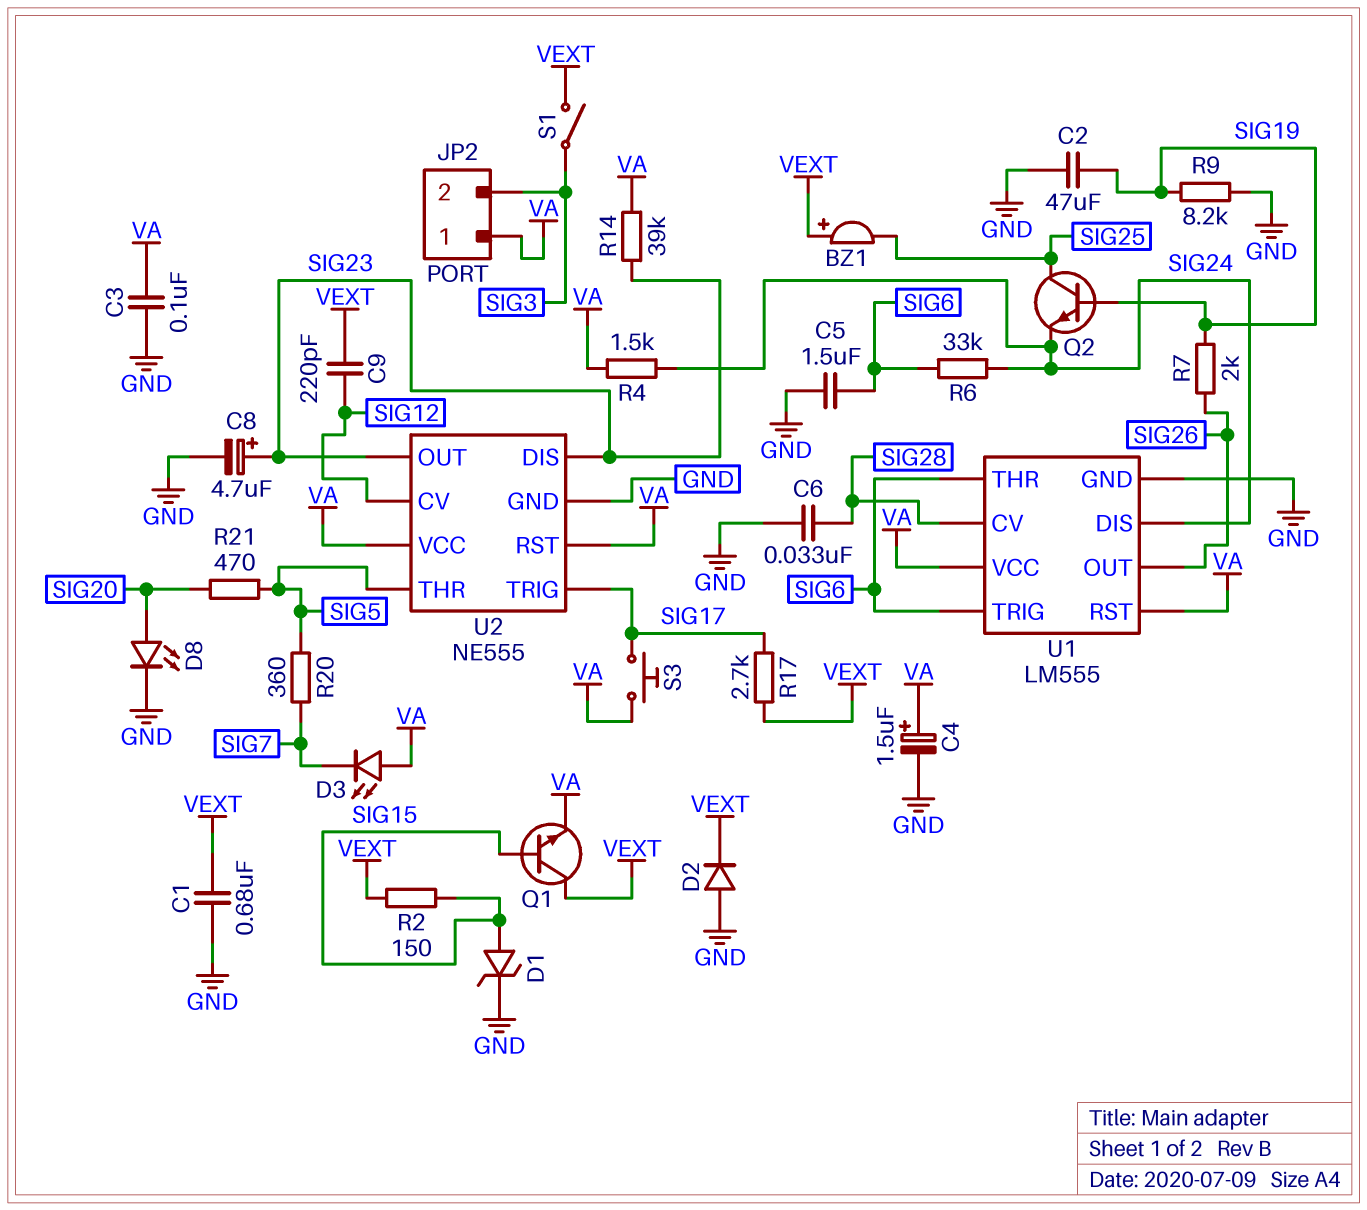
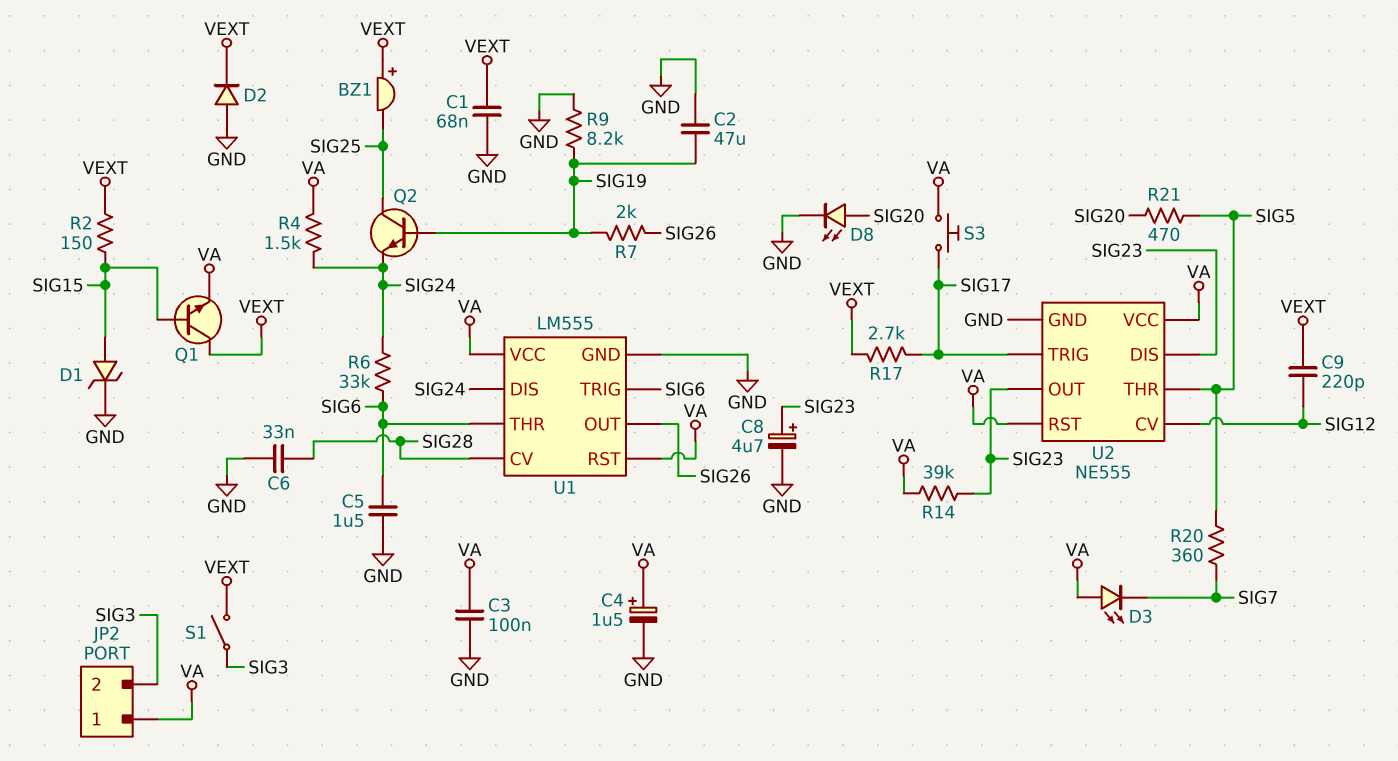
C1: 680nF (GND, VEXT) -> 68nF (GND, VEXT)

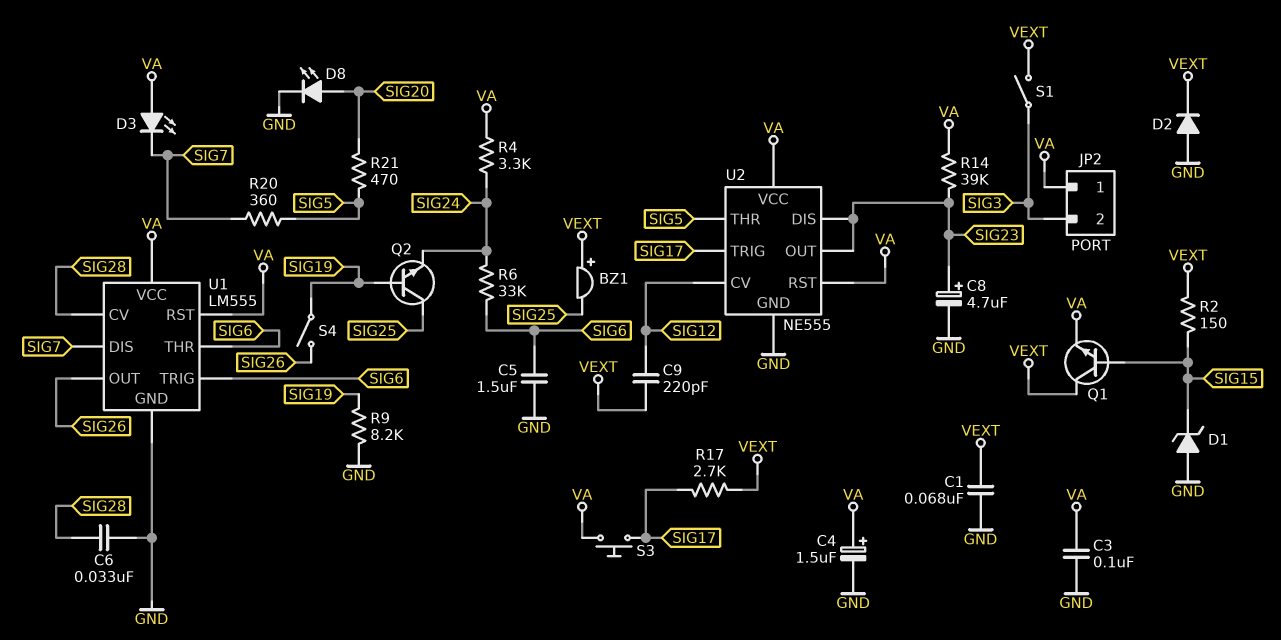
C2: 47uF (GND, SIG19) -> none
D1: zener (A SIG15, K GND) -> zener (A GND, K SIG15)
R4: 1.5k (SIG24, VA) -> 3.3k (SIG24, VA)
R7: 2k (SIG19, SIG26) -> none
S4: none -> switch (SIG19, SIG26)
U1 pin DIS: SIG24 -> SIG7

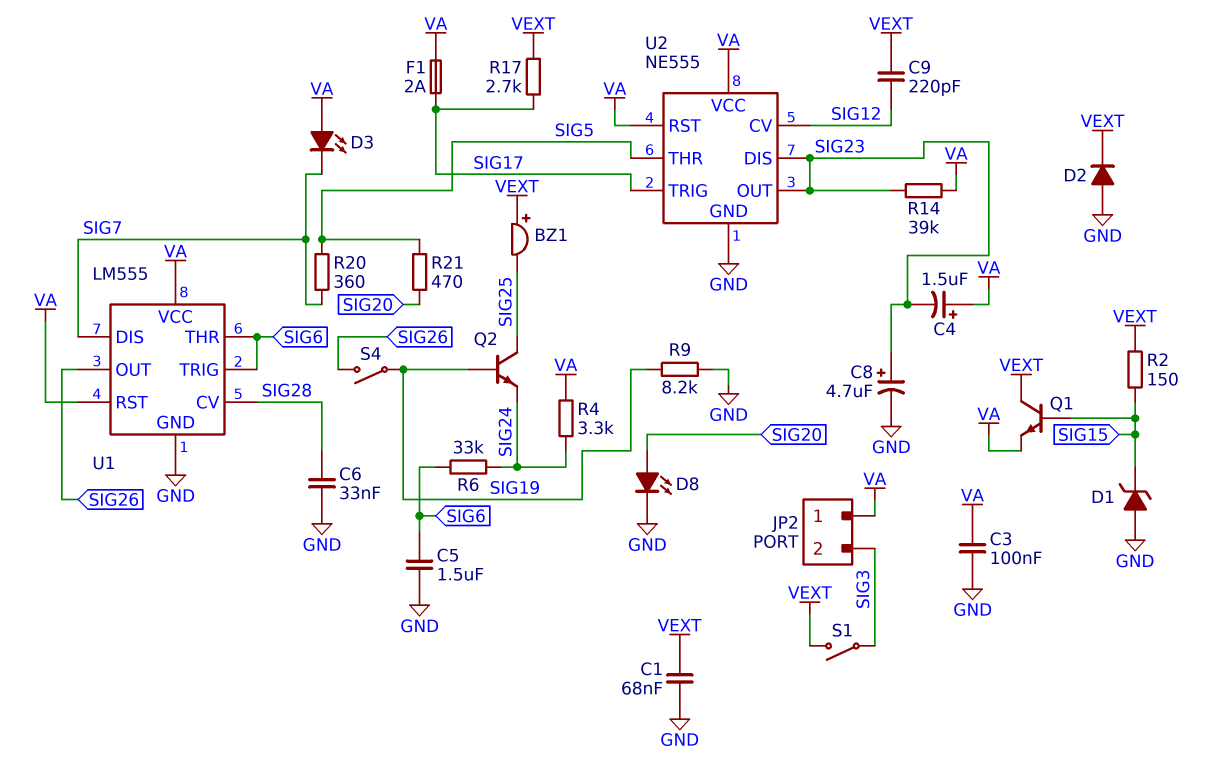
C4: 1.5uF (plus VA, minus GND) -> 1.5uF (plus VA, minus SIG23)
F1: none -> 2A (SIG17, VA)
S3: button (SIG17, VA) -> none

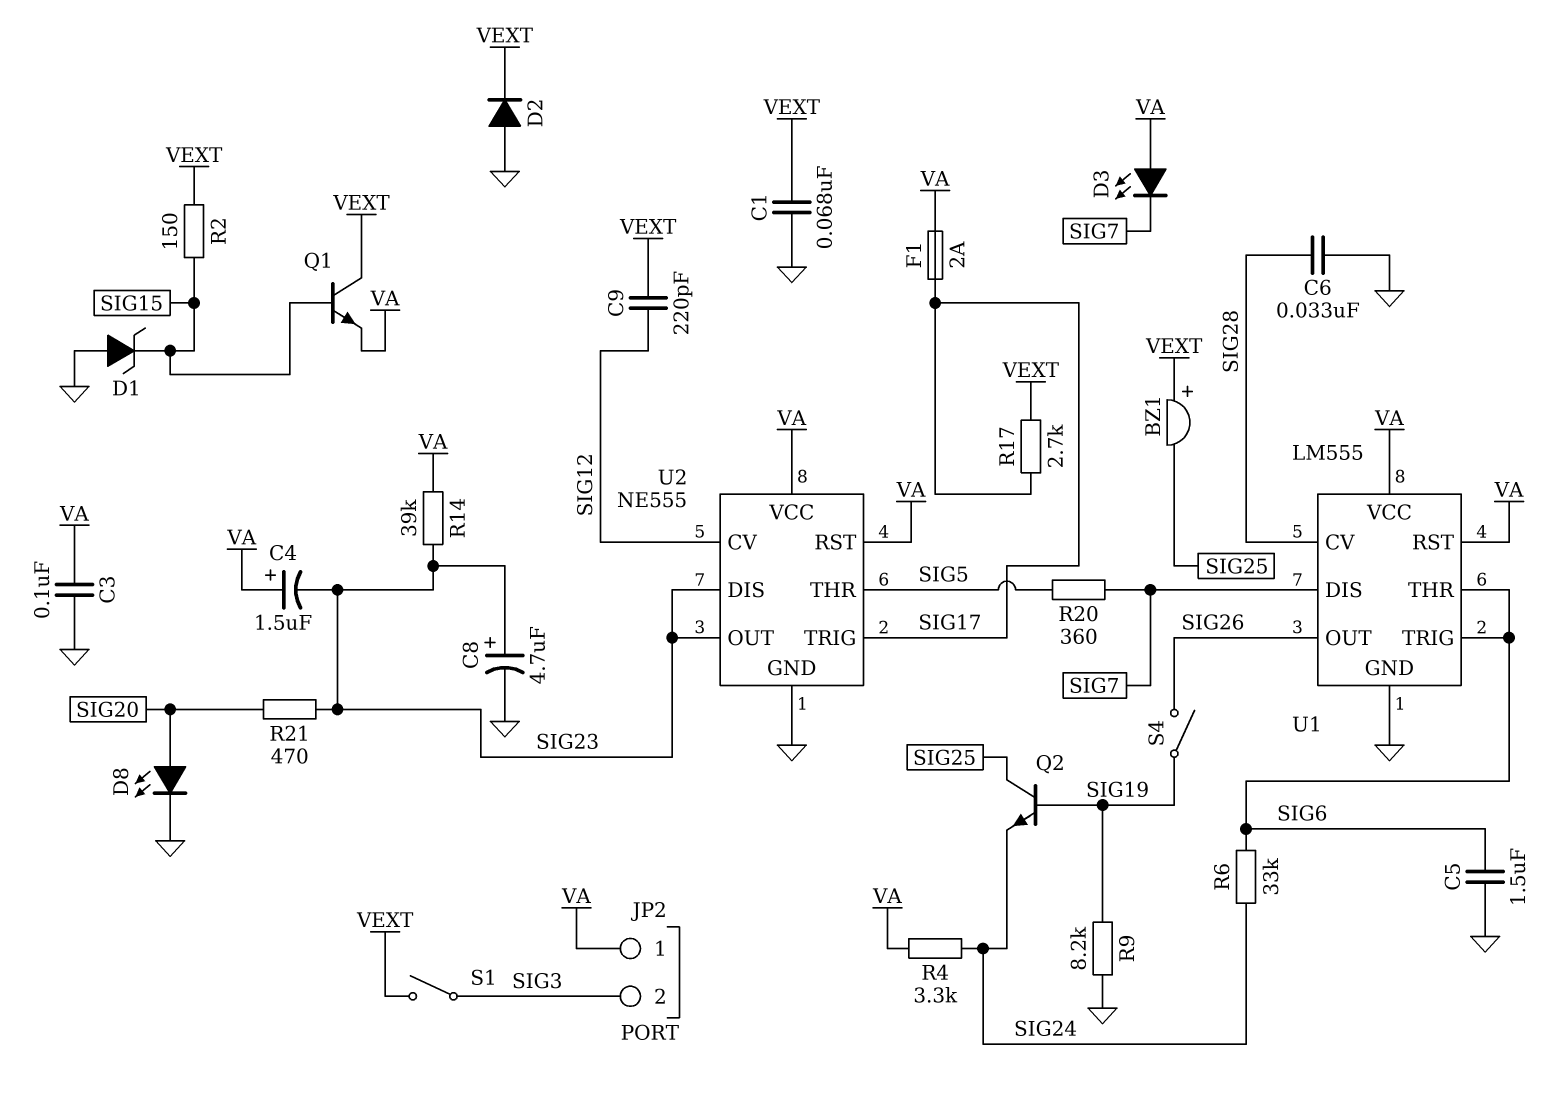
R21: 470 (SIG5, SIG20) -> 470 (SIG20, SIG23)

